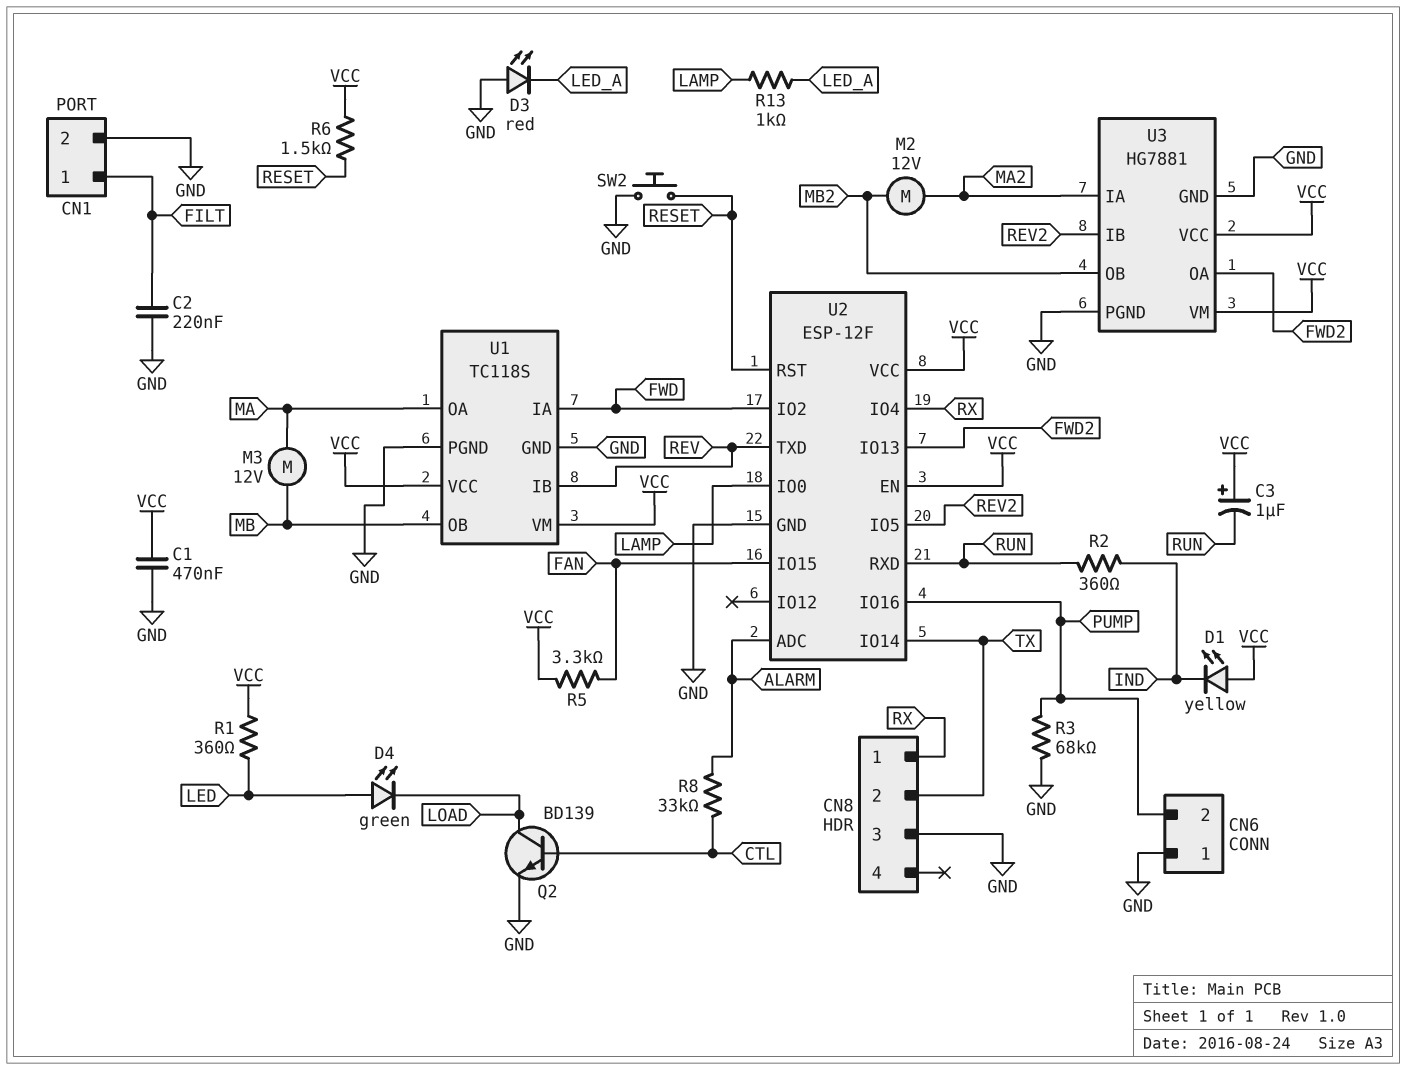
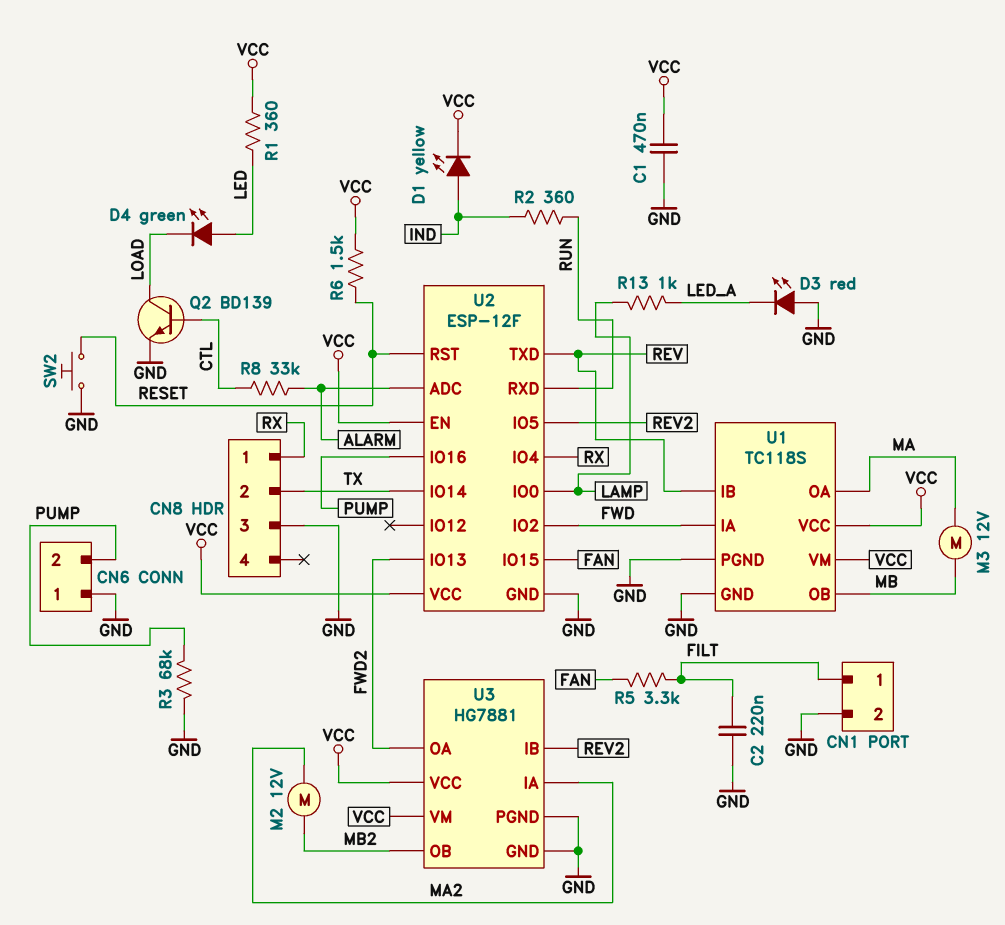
C3: 1uF (plus VCC, minus RUN) -> none
D1: LED yellow (A VCC, K IND) -> LED yellow (A IND, K VCC)
R5: 3.3k (FAN, VCC) -> 3.3k (FAN, FILT)

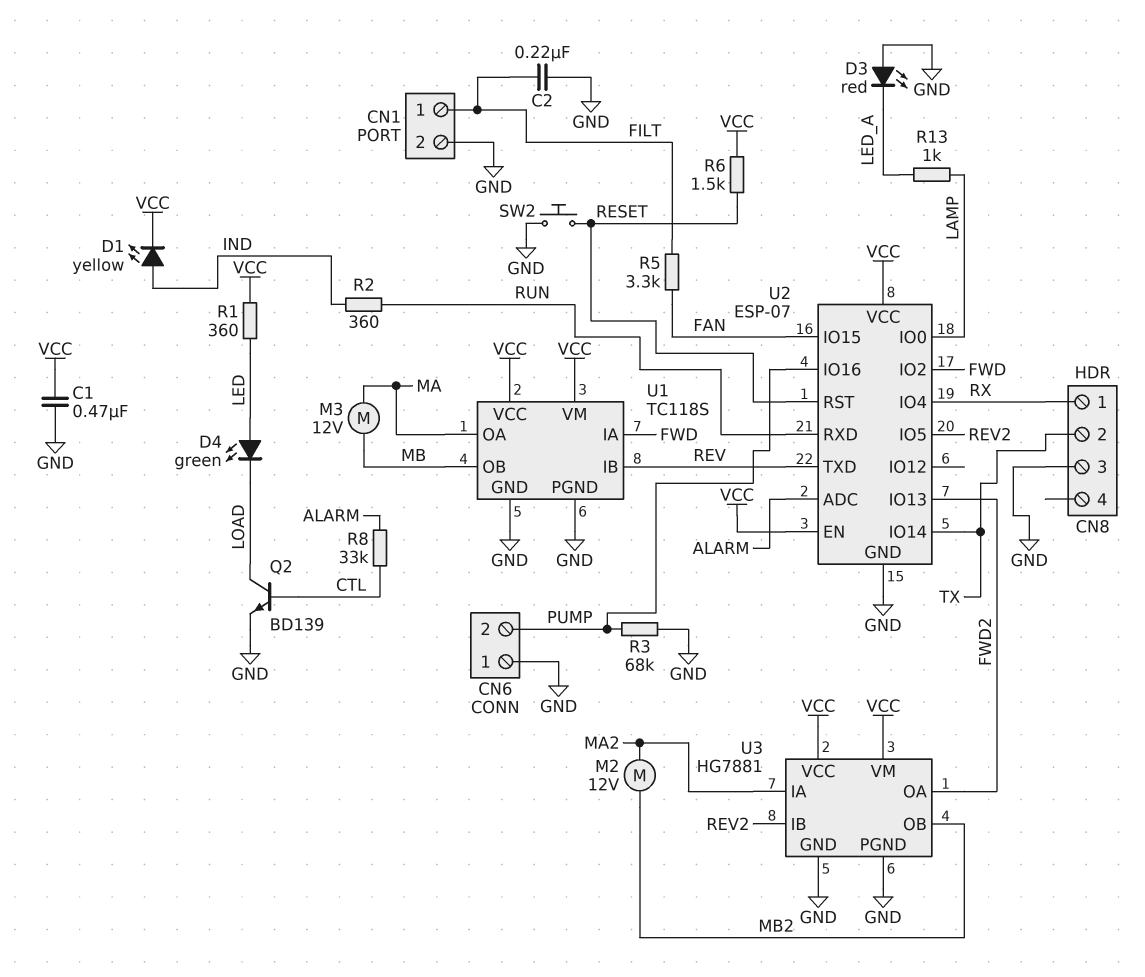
U2: ESP-12F -> ESP-07

